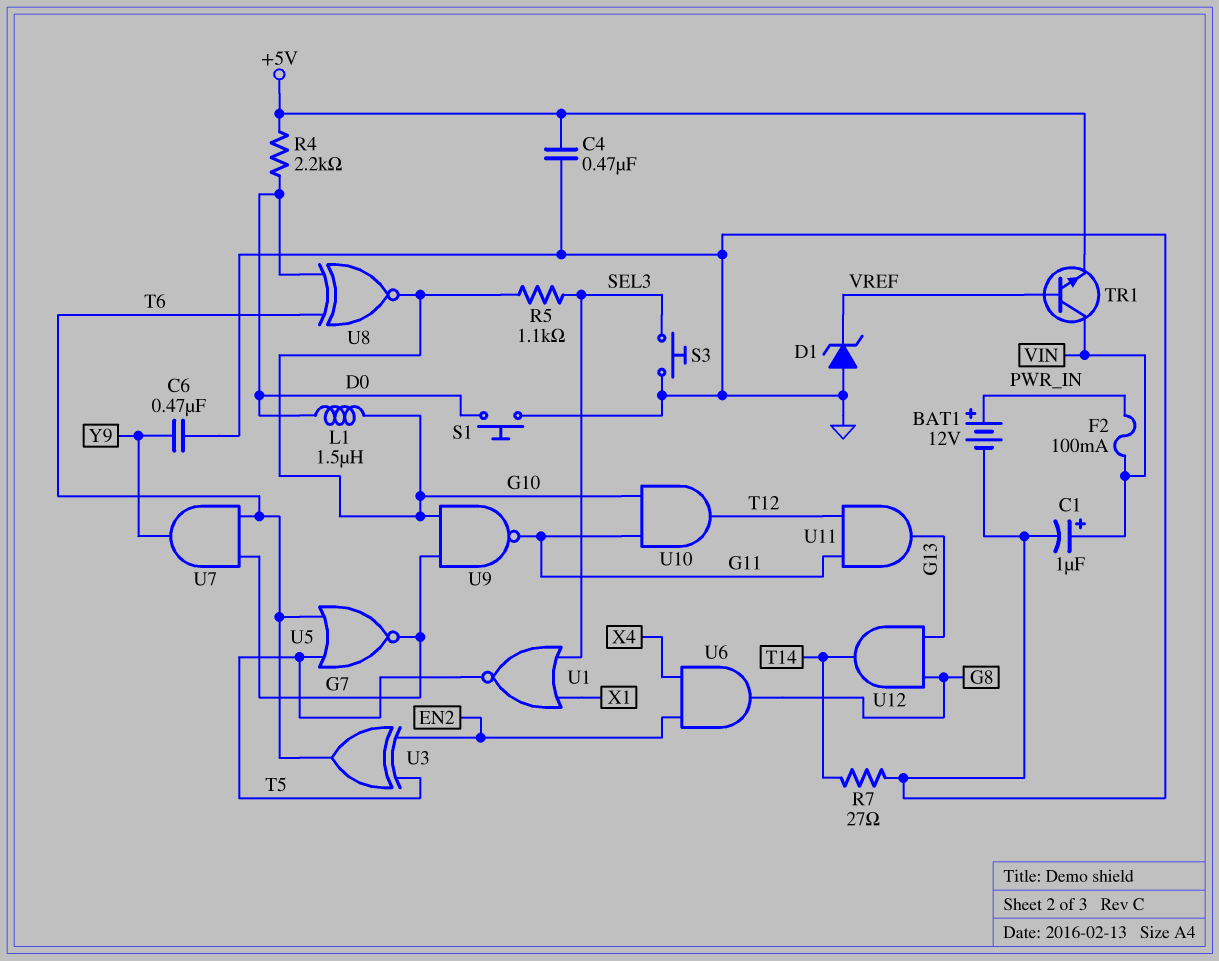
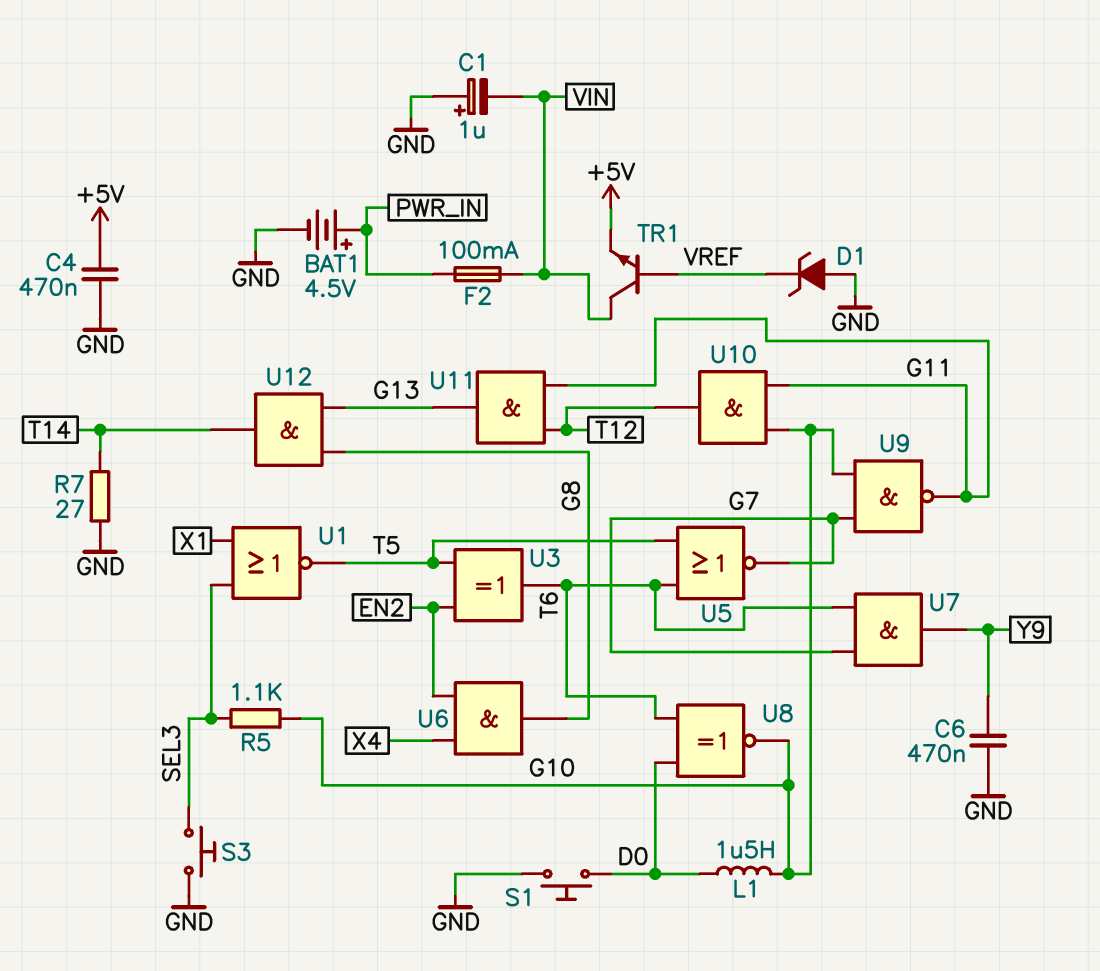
BAT1: 12V (plus PWR_IN, minus GND) -> 4.5V (plus PWR_IN, minus GND)
C1: 1uF (plus VIN, minus GND) -> 1uF (plus GND, minus VIN)
R4: 2.2k (+5V, D0) -> none

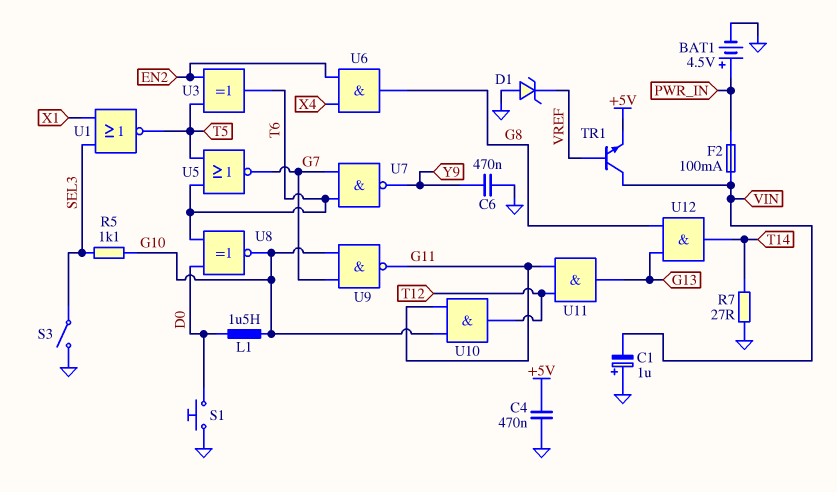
S3: button (GND, SEL3) -> switch (GND, SEL3)
U7: AND (in G7, in T6, out Y9) -> NAND (in G7, in T6, out Y9)

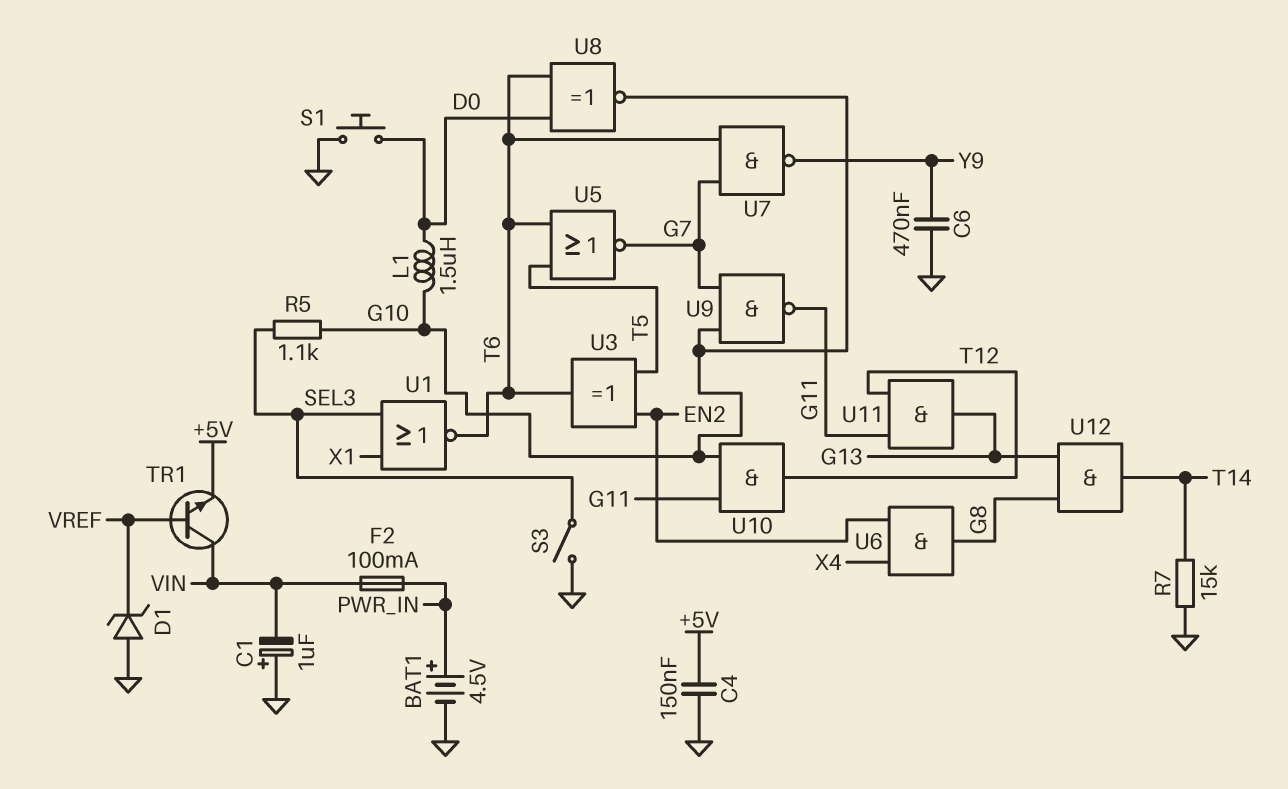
C4: 470nF (+5V, GND) -> 150nF (+5V, GND)
R7: 27 (GND, T14) -> 15k (GND, T14)
U1: NOR (in SEL3, in X1, out T5) -> NOR (in SEL3, in X1, out T6)

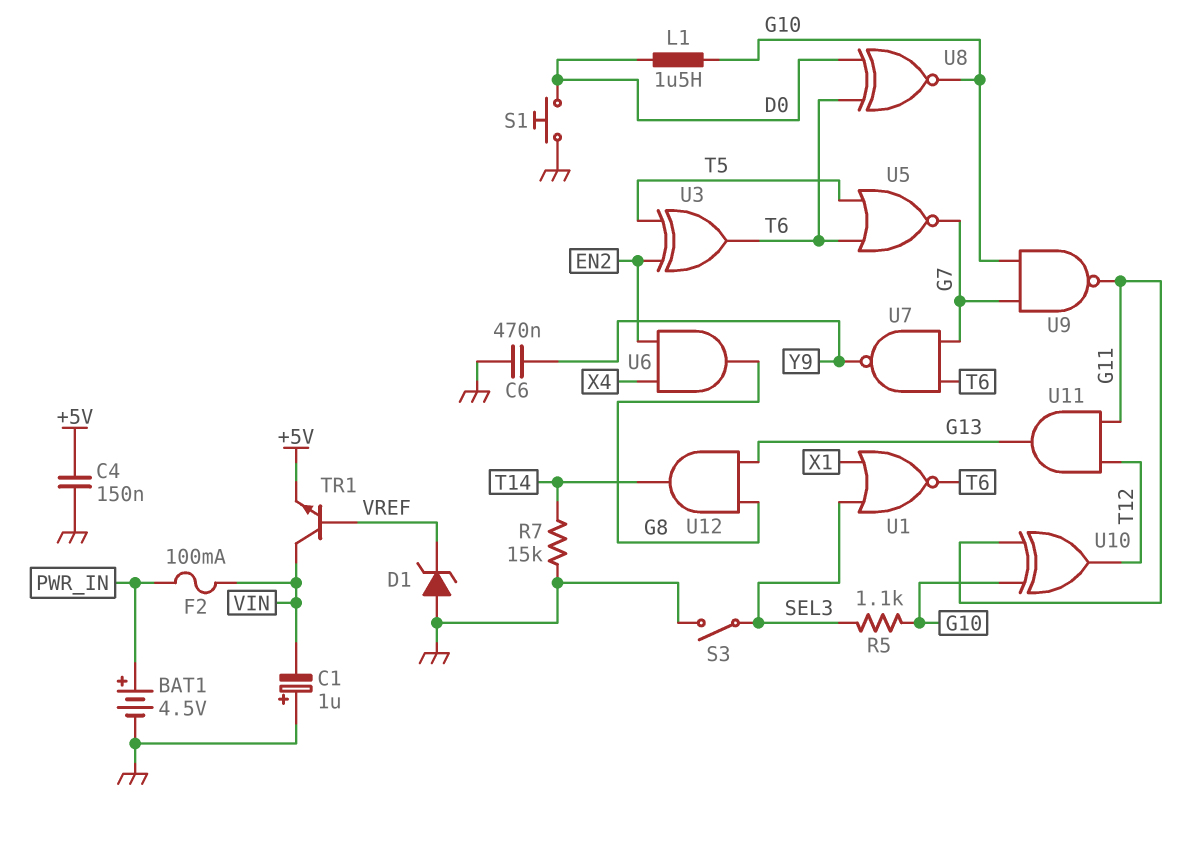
U10: AND (in G10, in G11, out T12) -> XOR (in G10, in G11, out T12)

